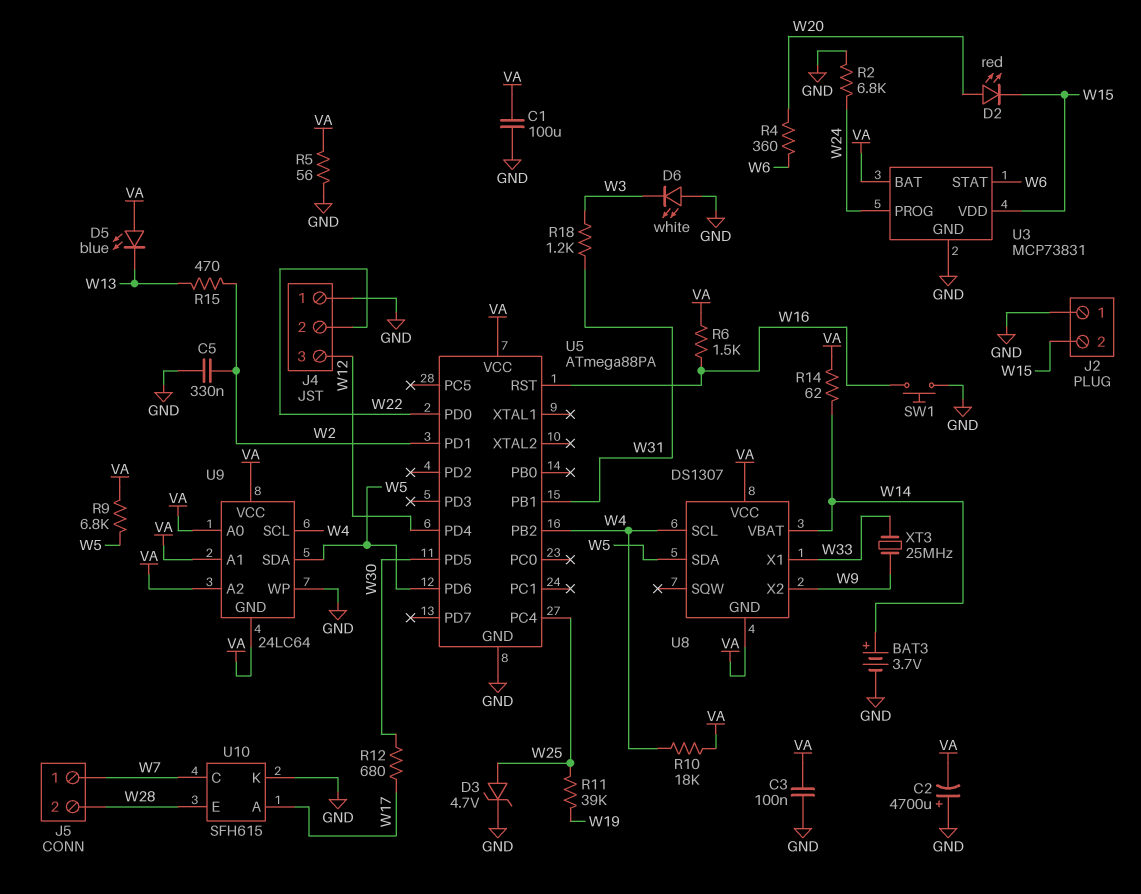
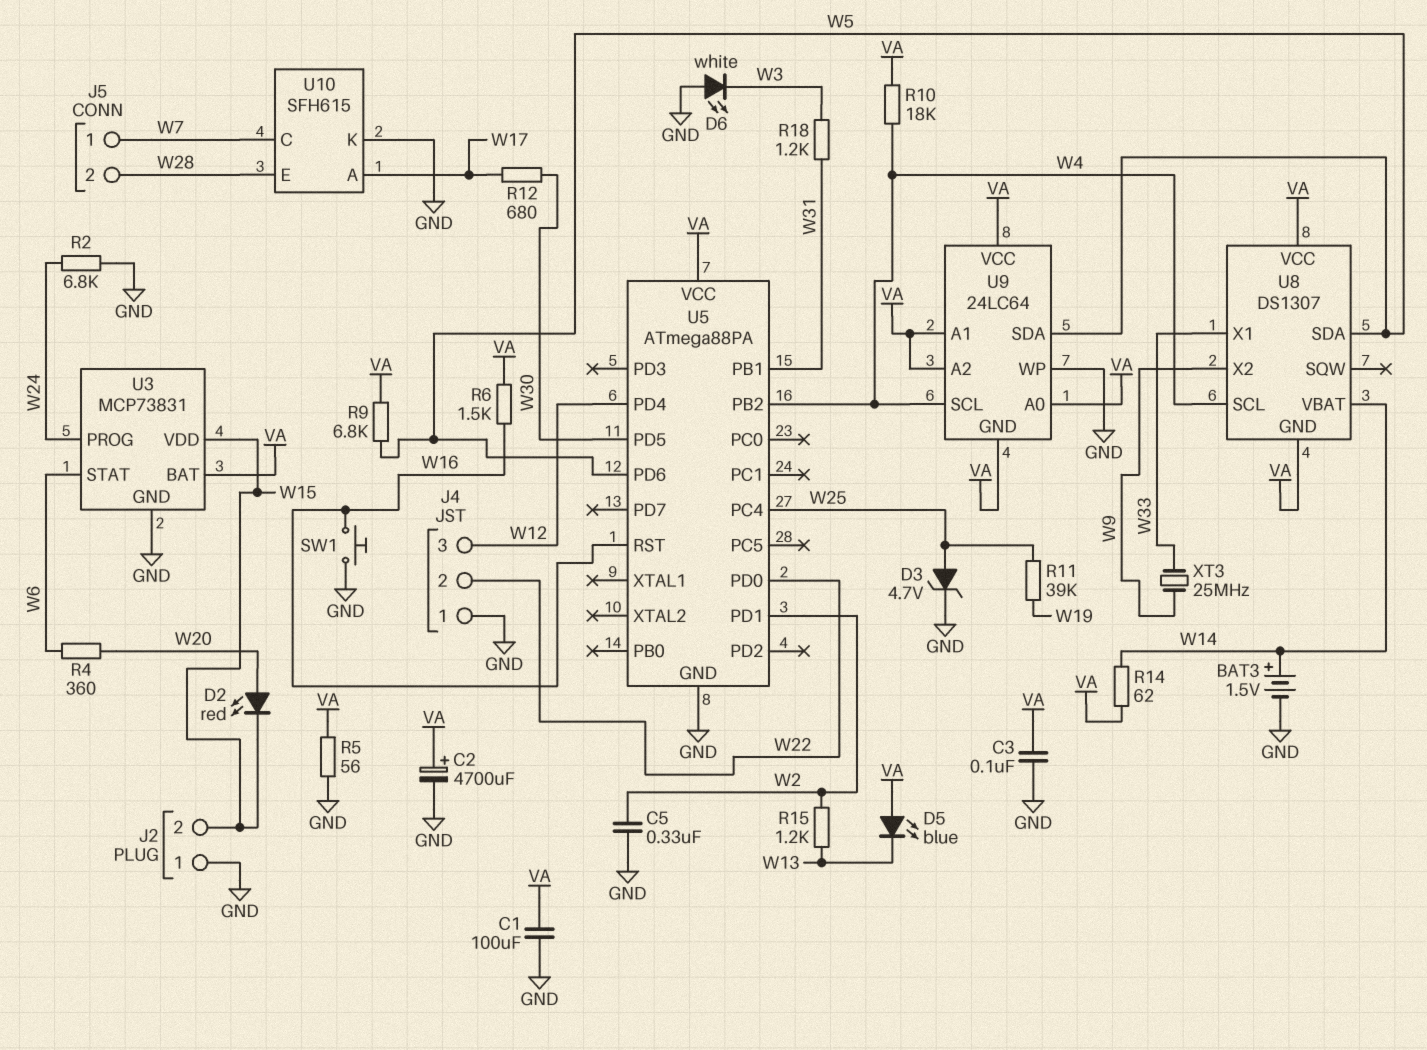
BAT3: 3.7V (plus W14, minus GND) -> 1.5V (plus W14, minus GND)
C2: 4700uF (plus GND, minus VA) -> 4700uF (plus VA, minus GND)
R15: 470 (W2, W13) -> 1.2k (W2, W13)

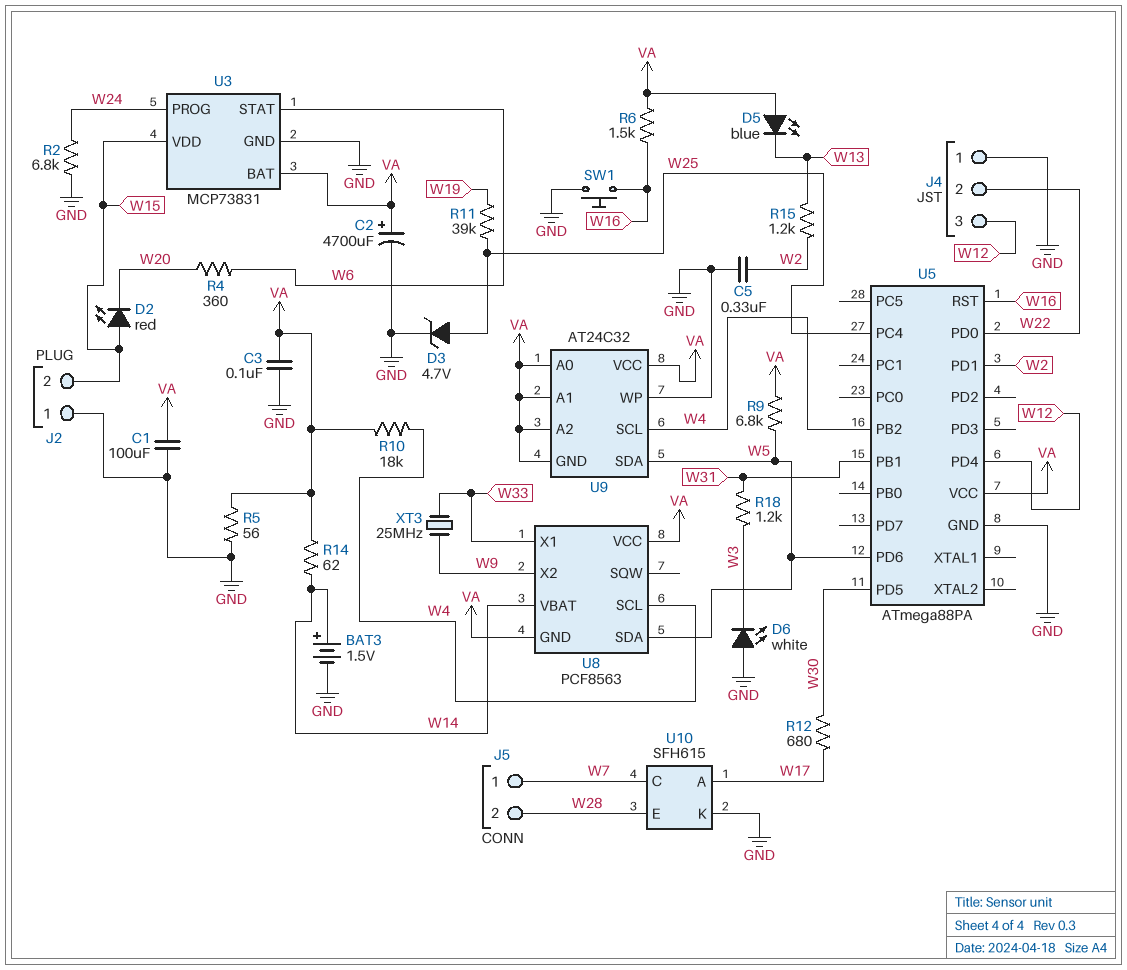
D2: LED red (A W20, K W15) -> LED red (A W15, K W20)
U8: DS1307 -> PCF8563
U9: 24LC64 -> AT24C32

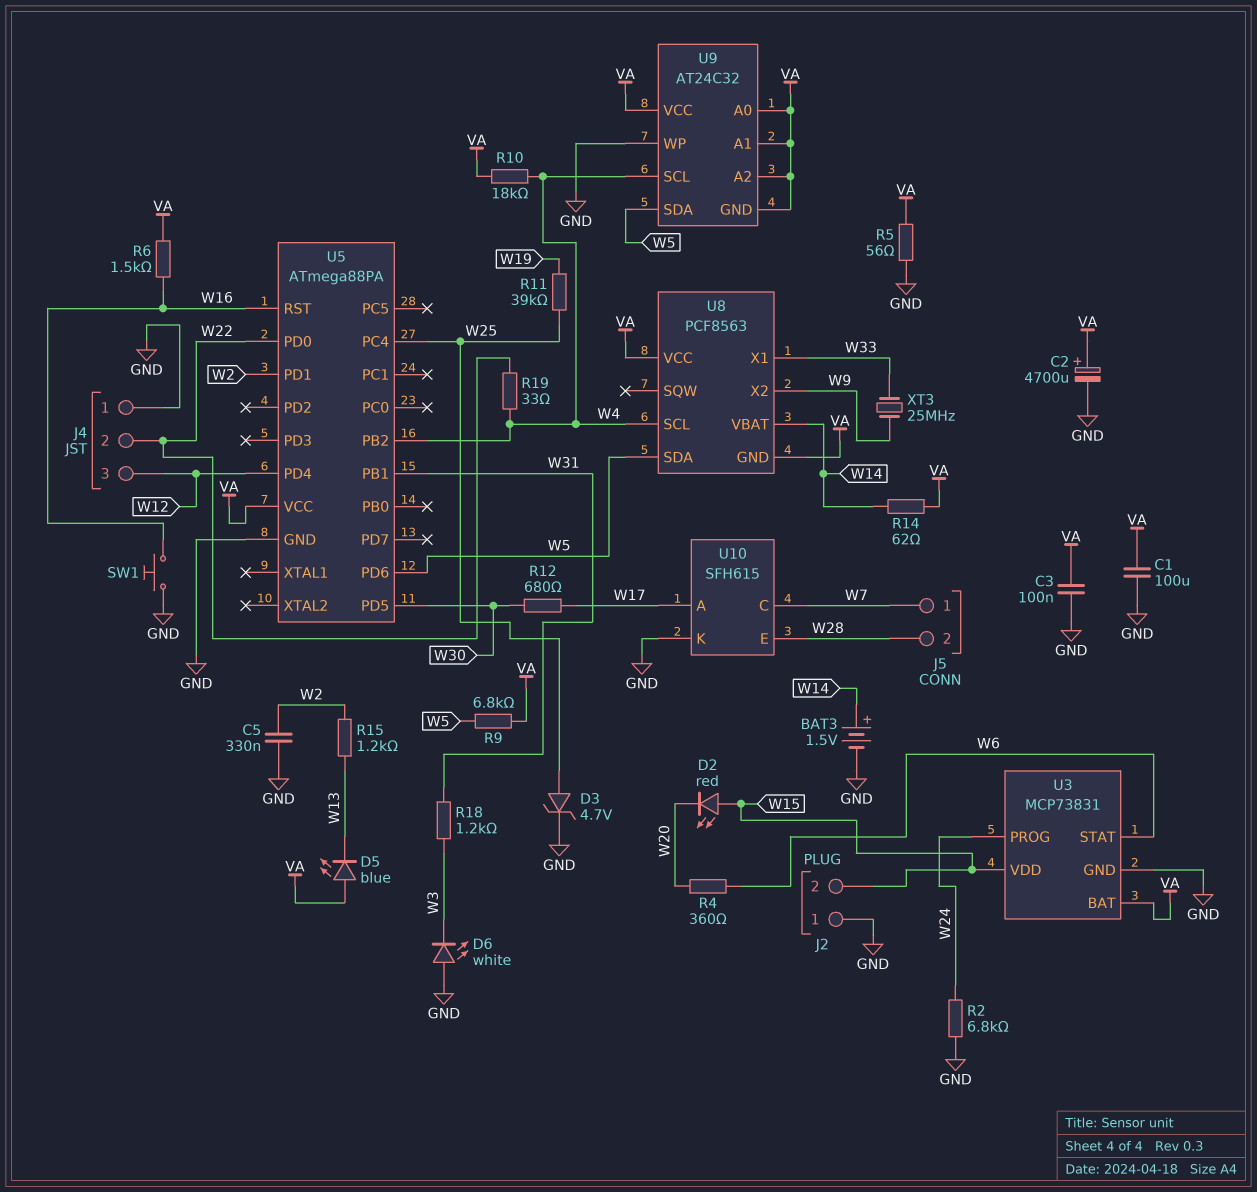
R19: none -> 33 (W4, W22)

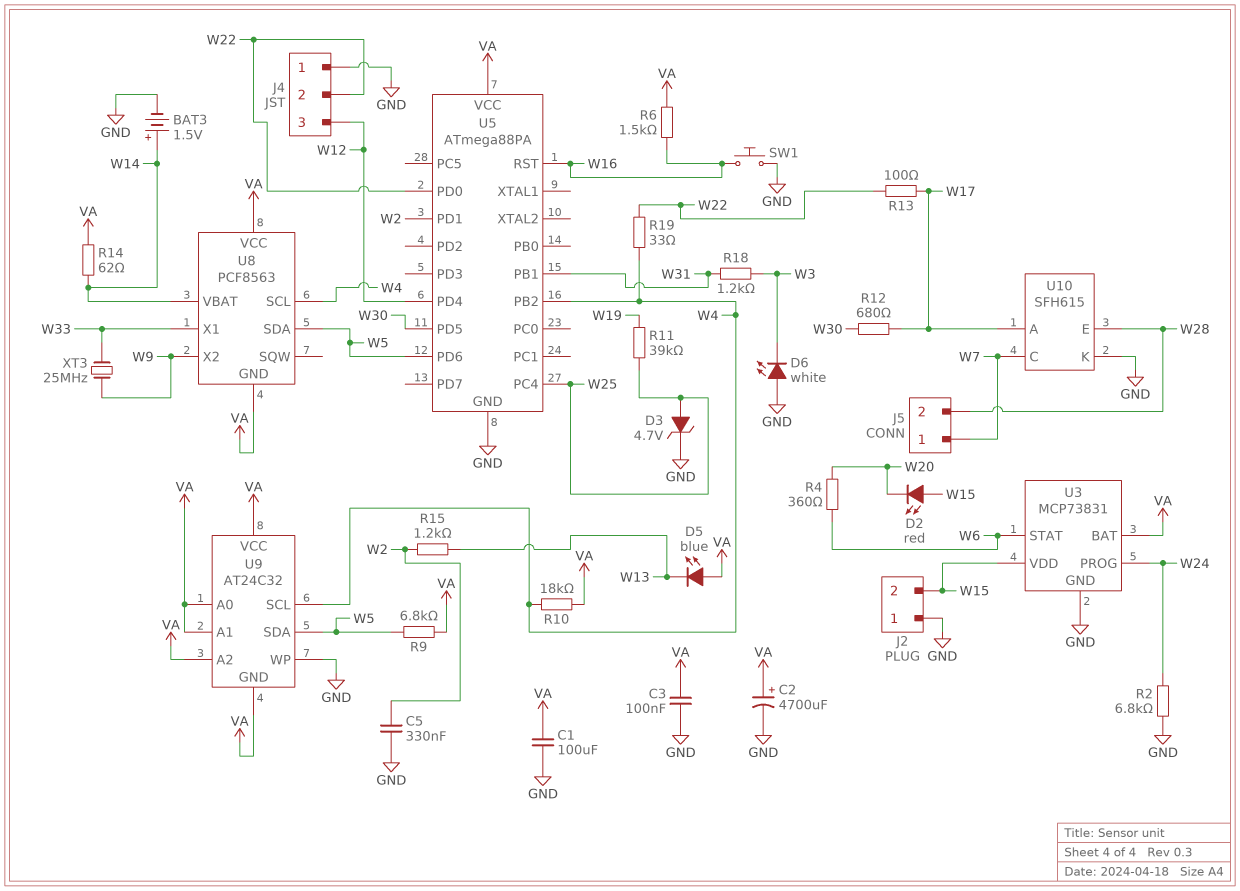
R5: 56 (GND, VA) -> none
R13: none -> 100 (W17, W22)

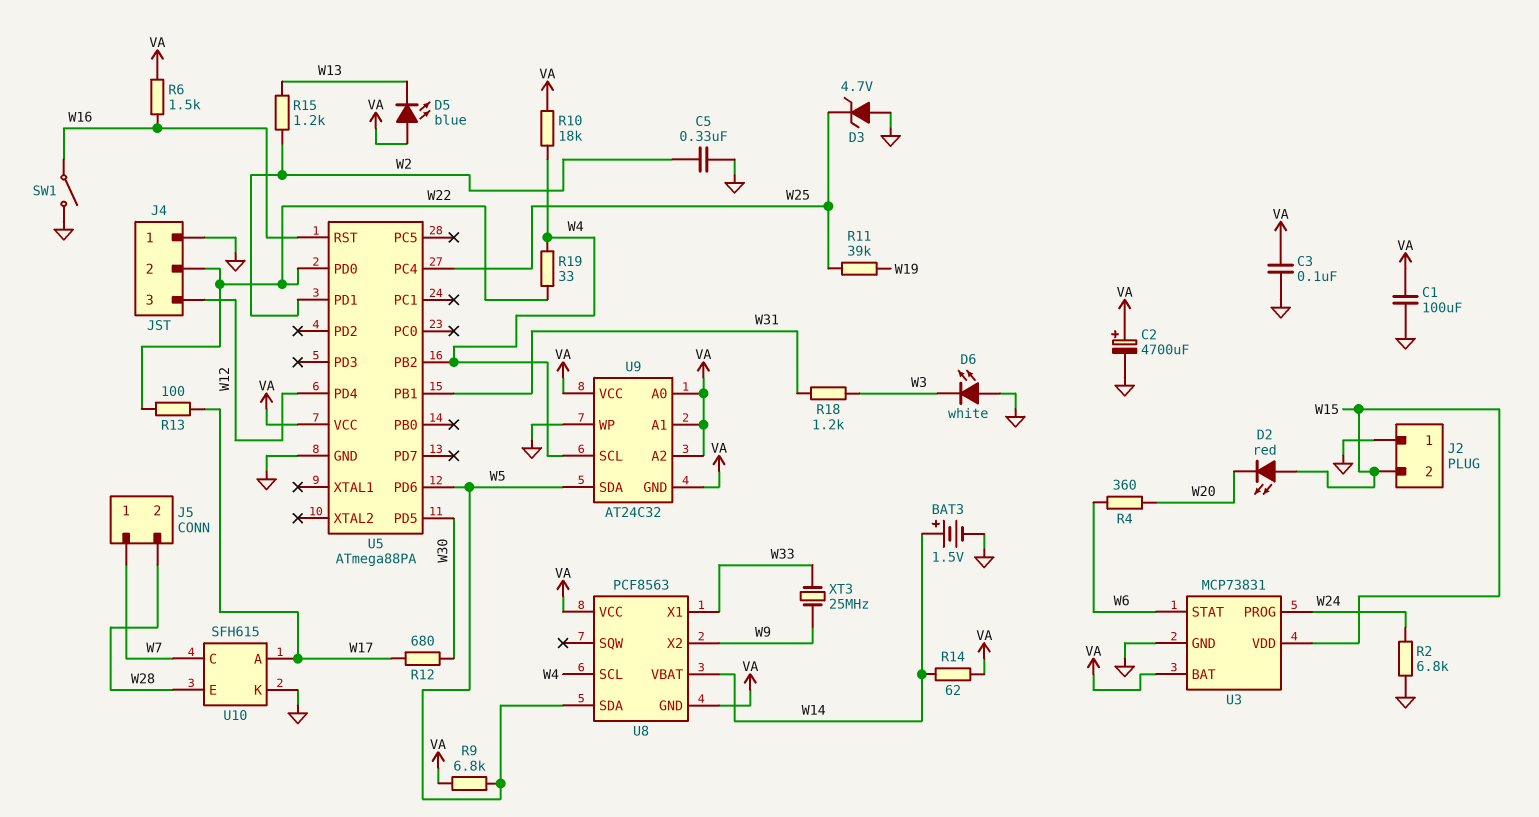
D3: zener 4.7V (A W25, K GND) -> zener 4.7V (A GND, K W25)
SW1: button (GND, W16) -> switch (GND, W16)

